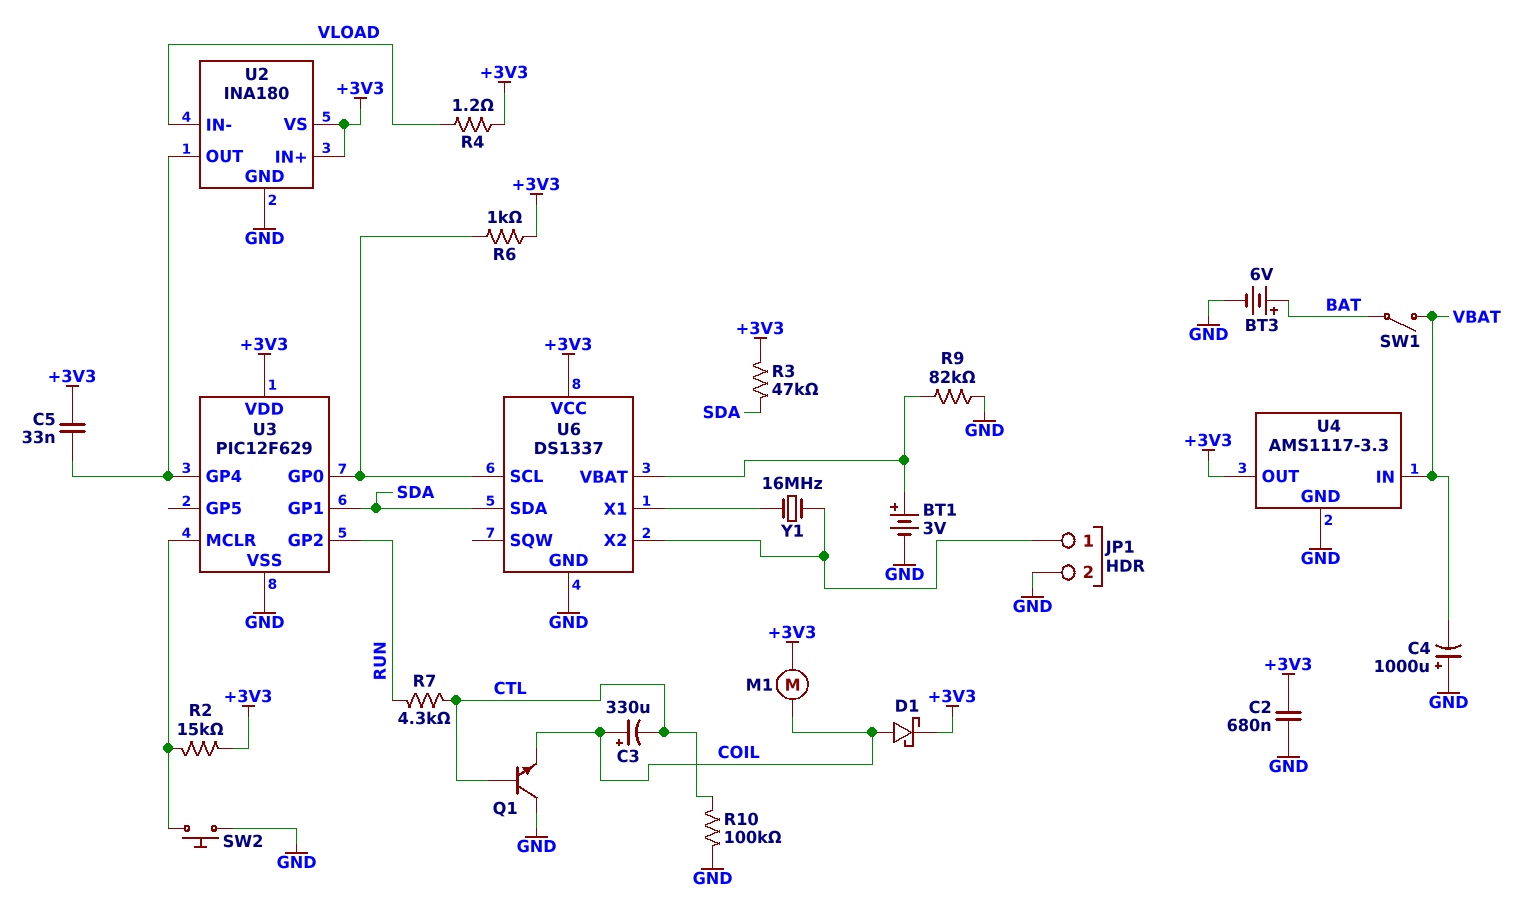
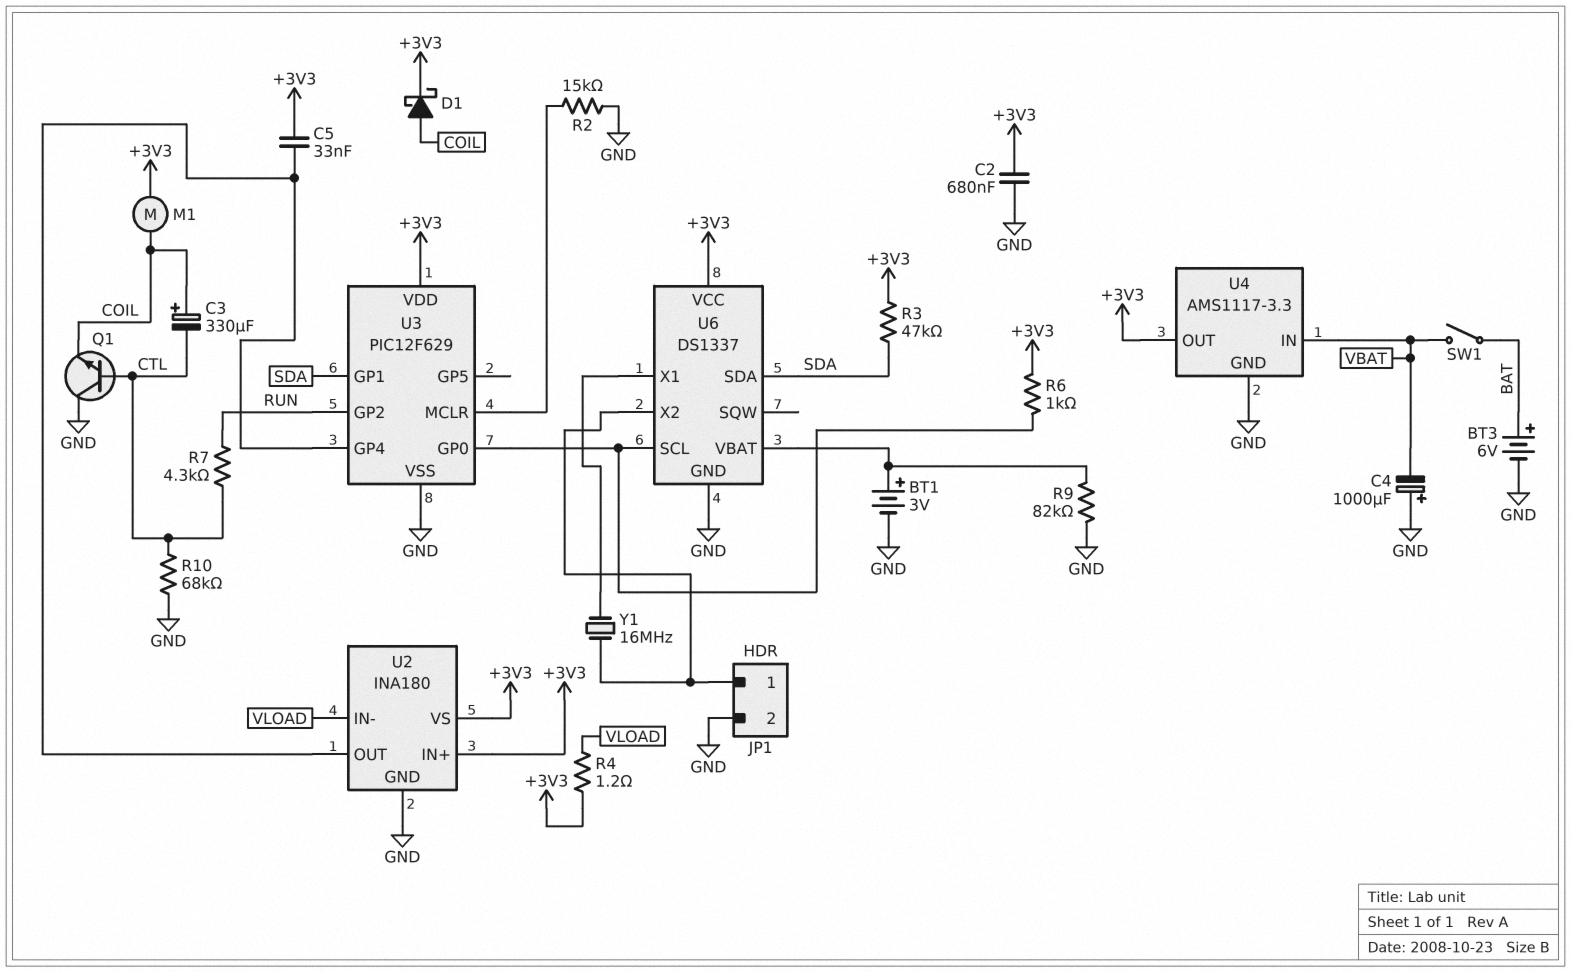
R2: 15k (+3V3, U3/MCLR) -> 15k (GND, U3/MCLR)
R10: 100k (CTL, GND) -> 68k (CTL, GND)
SW2: button (GND, U3/MCLR) -> none

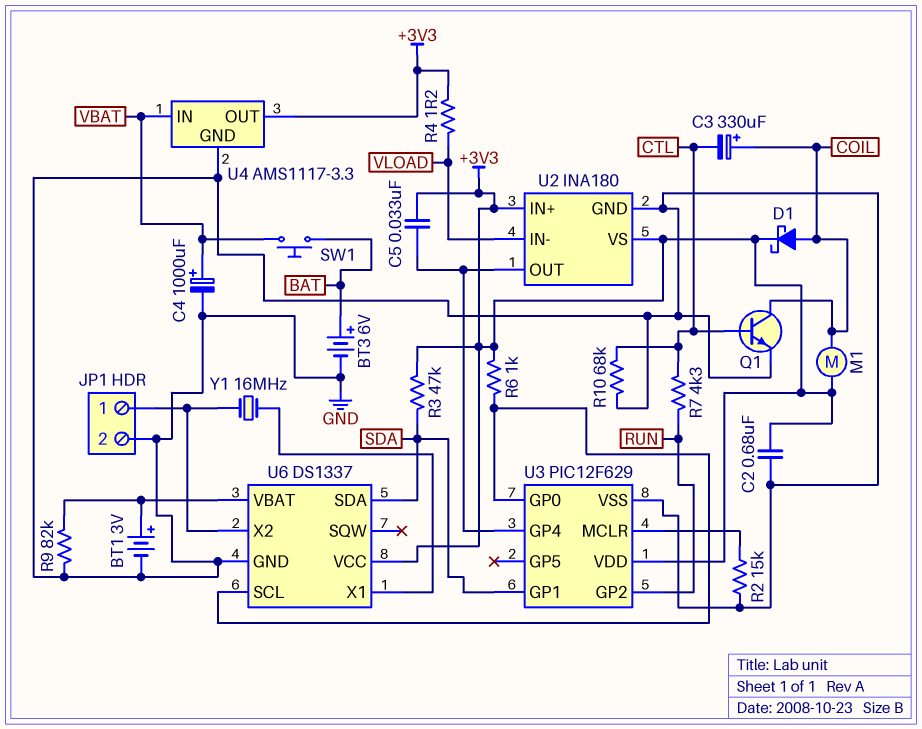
C4: 1000uF (plus GND, minus VBAT) -> 1000uF (plus VBAT, minus GND)
Q1: NPN (B CTL, C GND, E COIL) -> NPN (B CTL, C COIL, E GND)
SW1: switch (BAT, VBAT) -> button (BAT, VBAT)

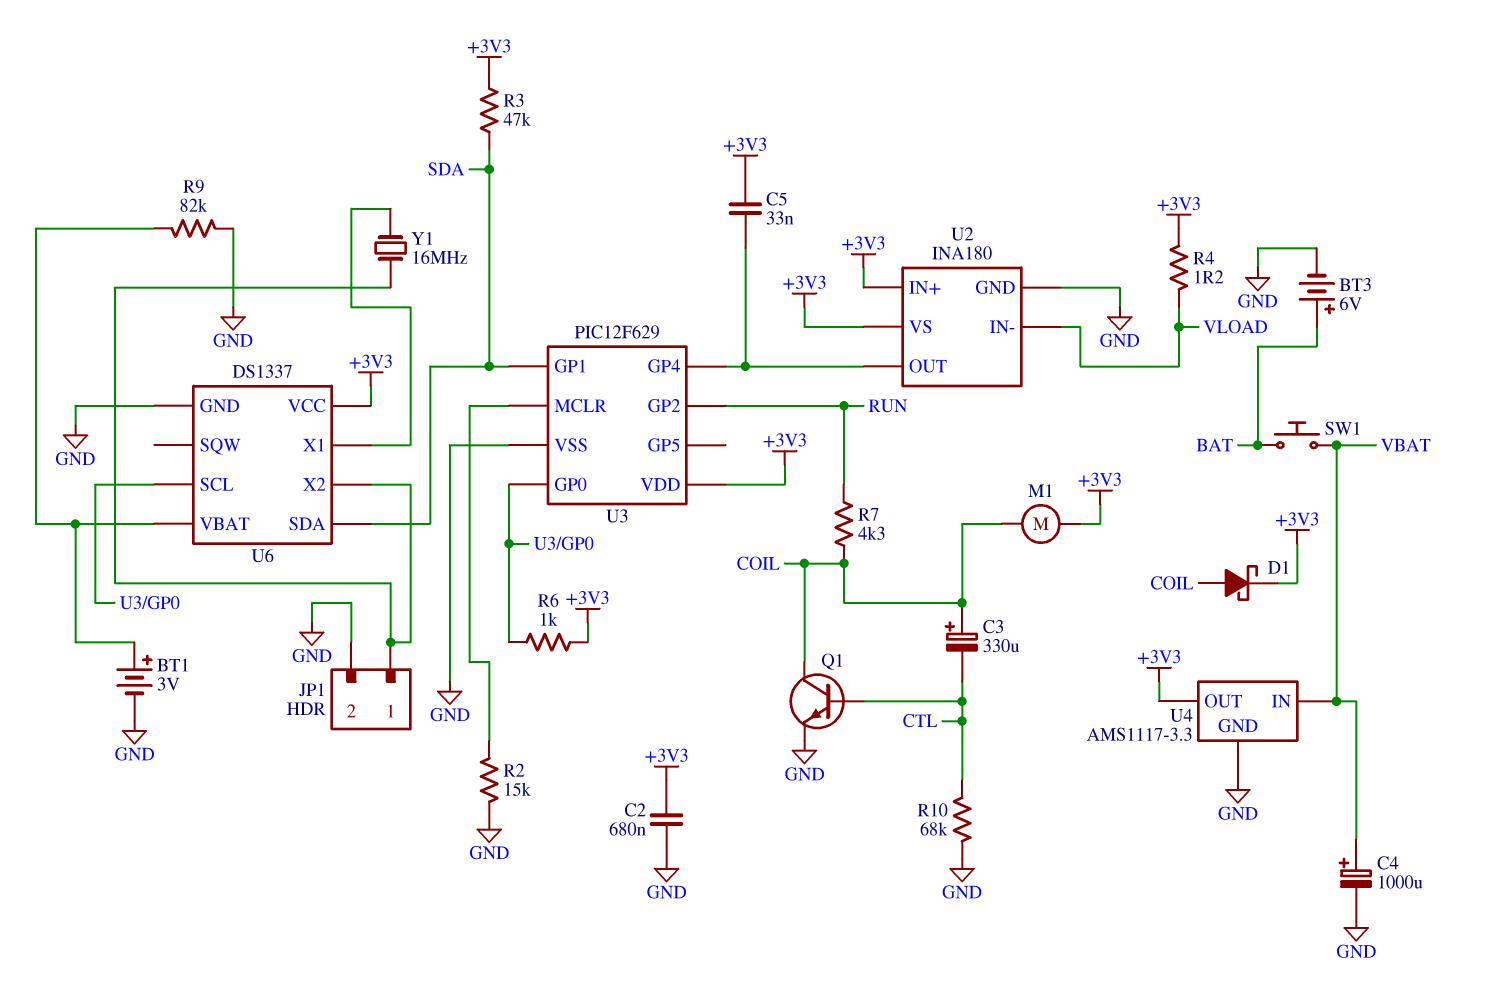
R7: 4.3k (CTL, RUN) -> 4.3k (COIL, RUN)

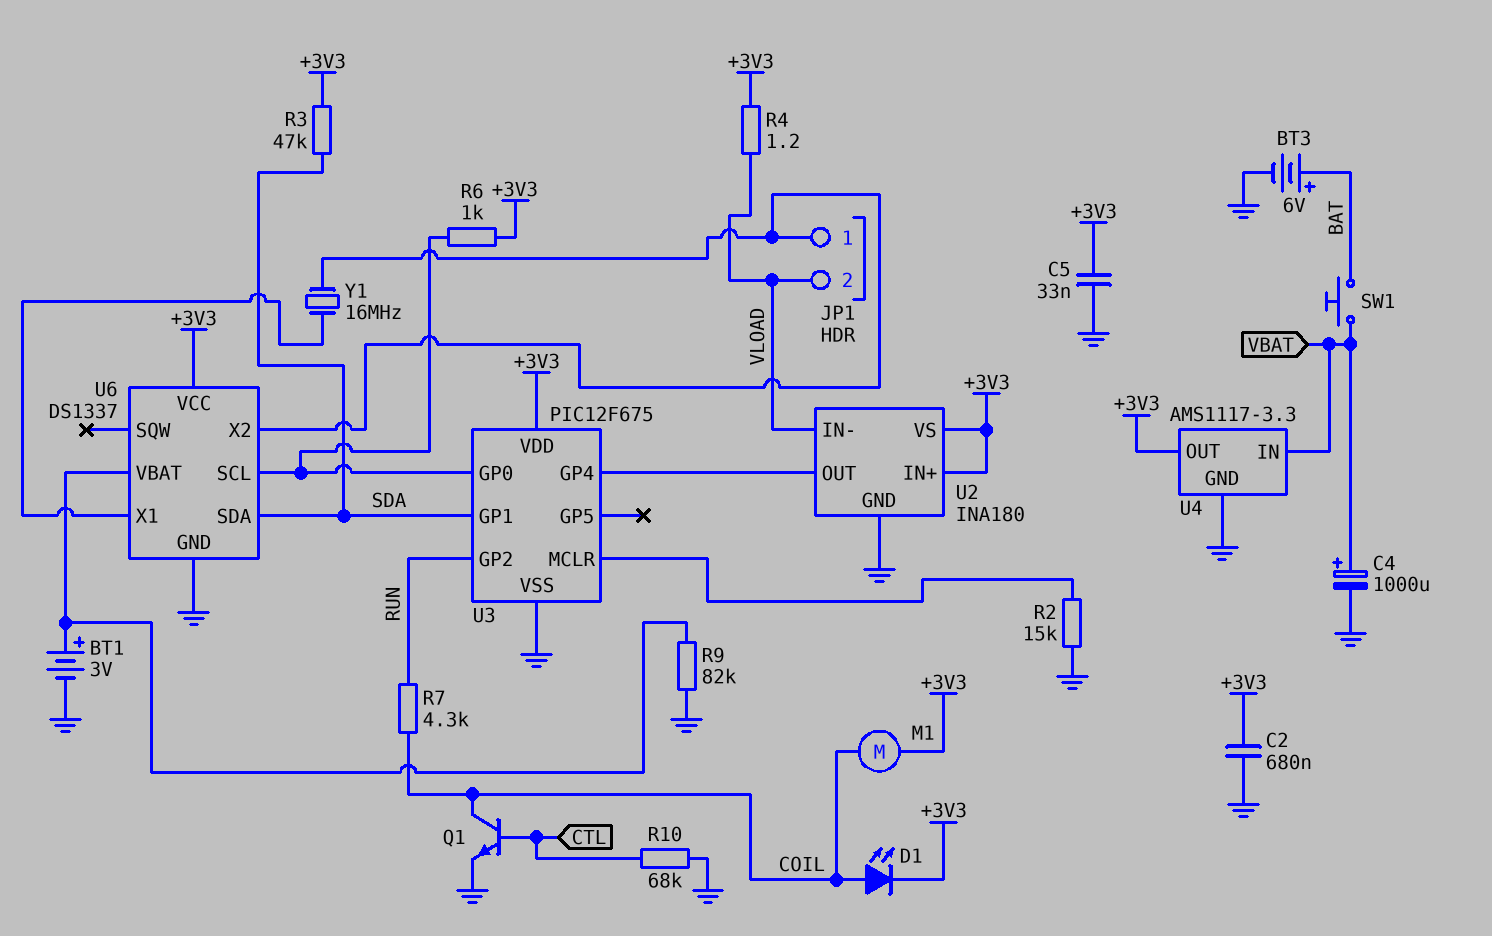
C3: 330uF (plus COIL, minus CTL) -> none
C5: 33nF (+3V3, U2/OUT) -> 33nF (+3V3, GND)
D1: schottky (A COIL, K +3V3) -> LED (A COIL, K +3V3)
JP1 pin 2: GND -> VLOAD
U3: PIC12F629 -> PIC12F675

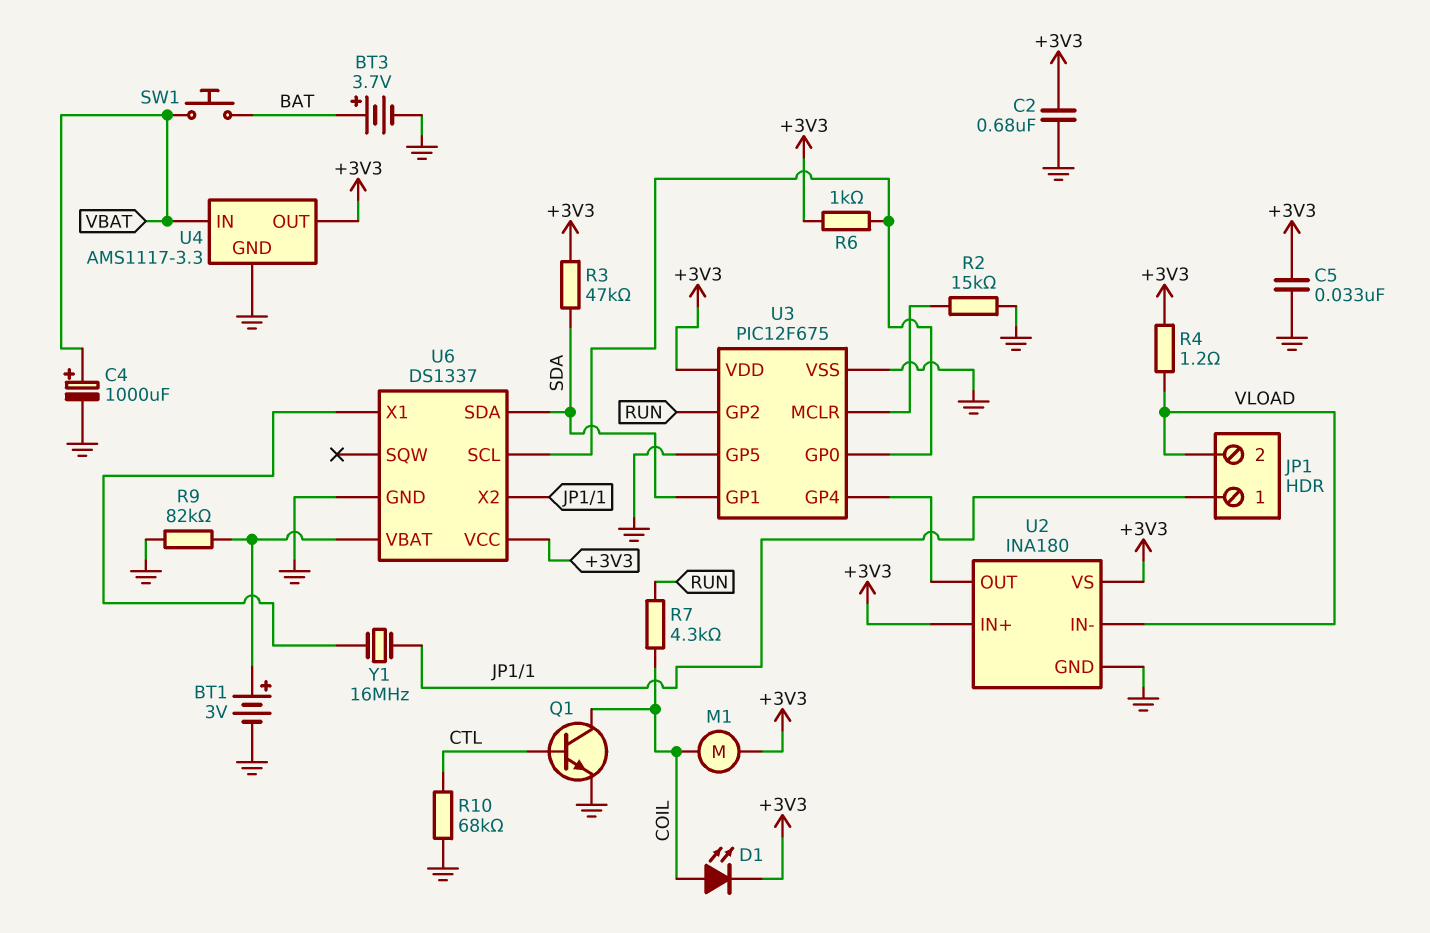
BT3: 6V (plus BAT, minus GND) -> 3.7V (plus BAT, minus GND)
U3 pin GP5: none -> GND

